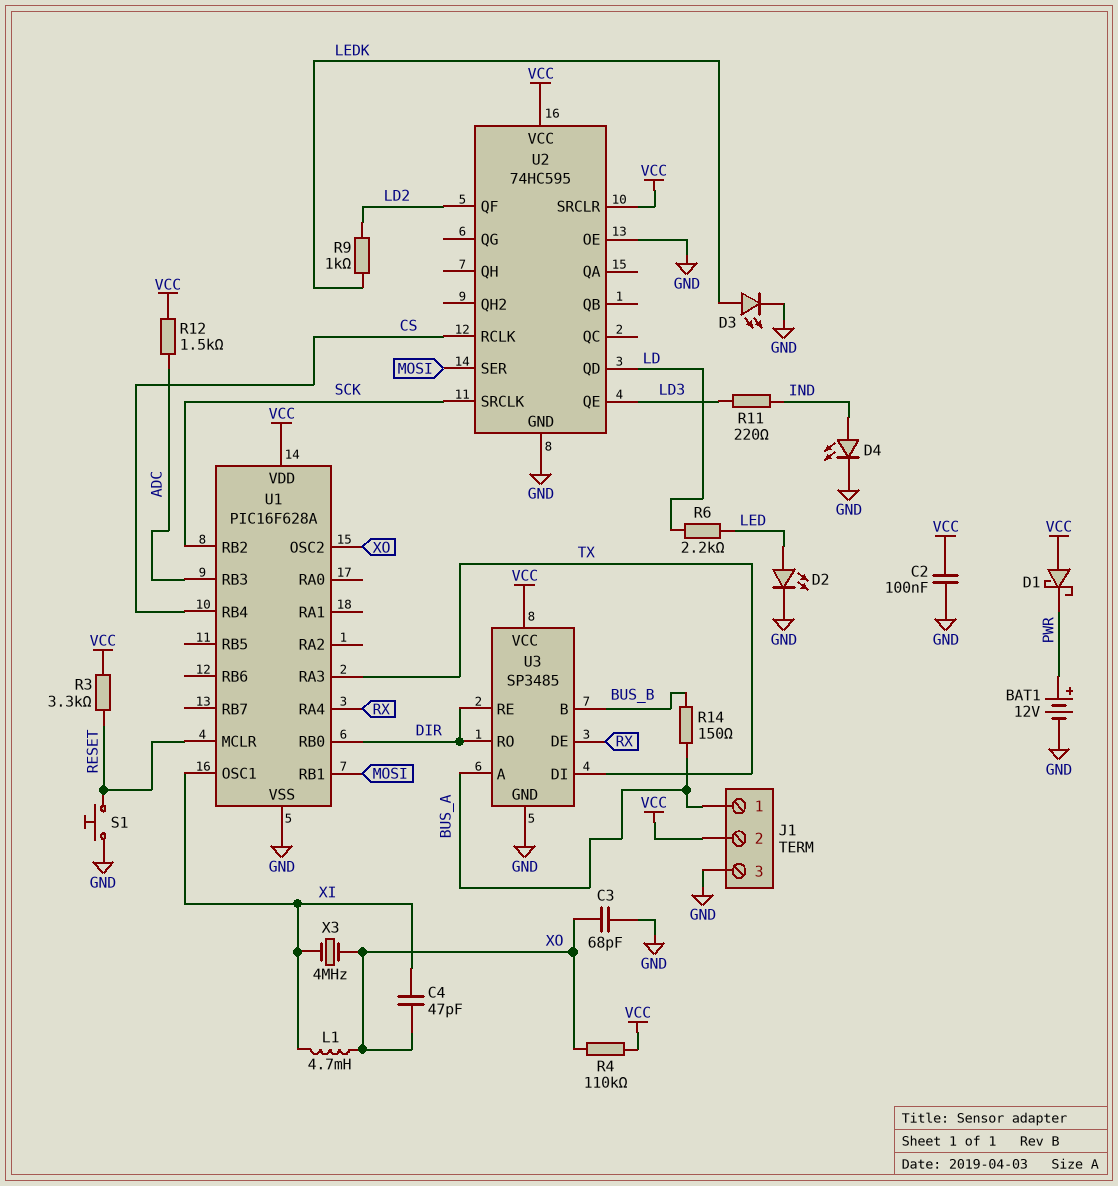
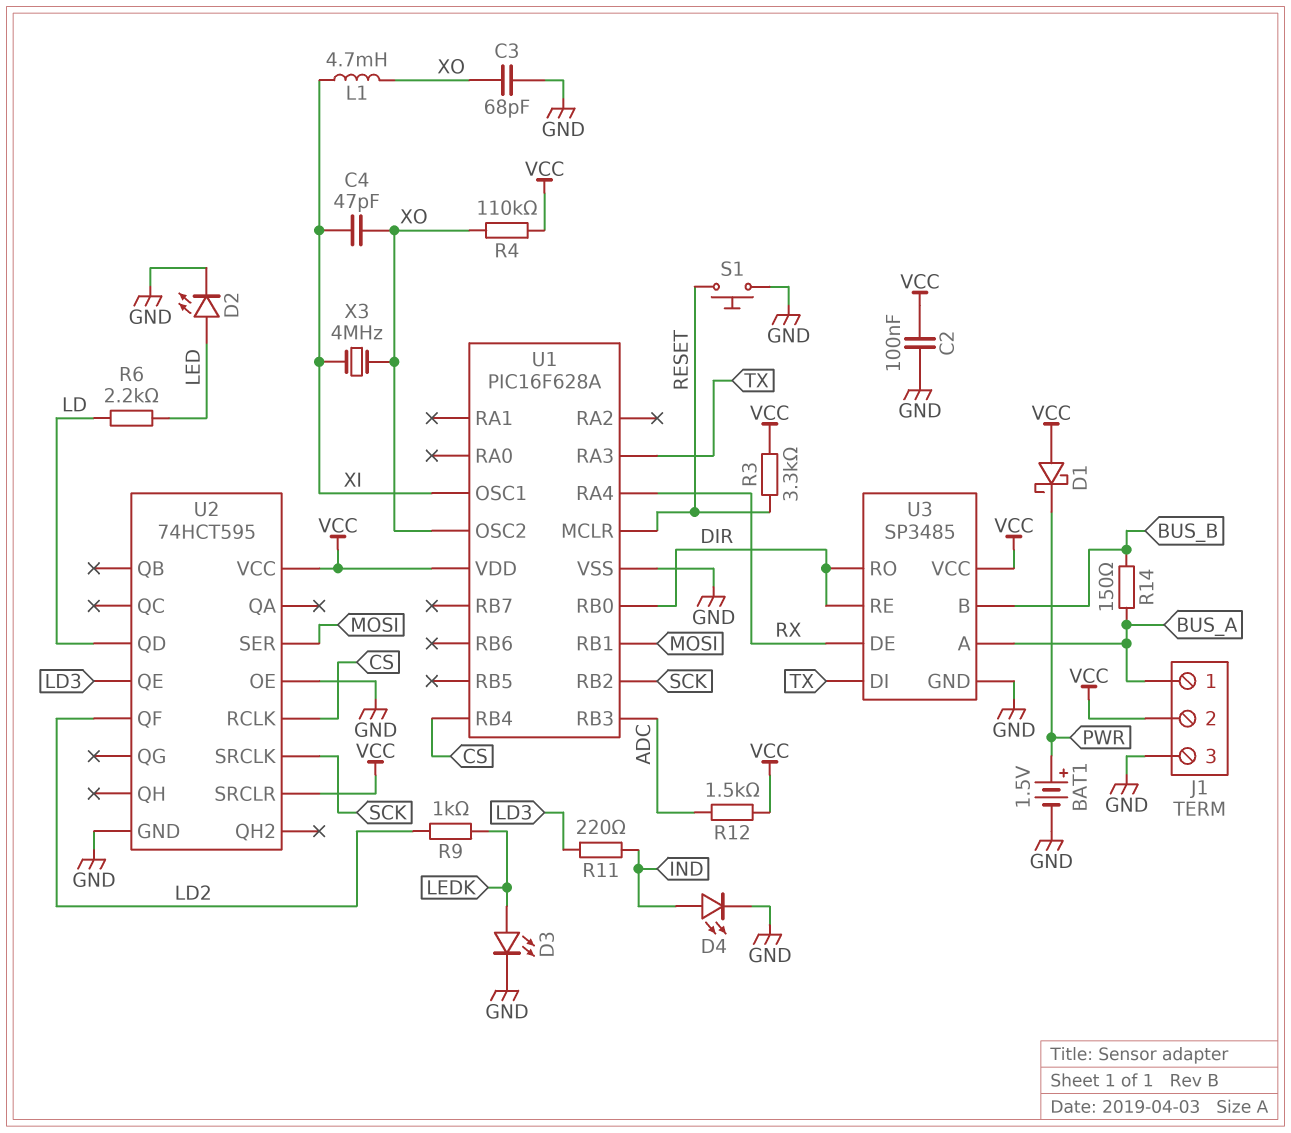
BAT1: 12V (plus PWR, minus GND) -> 1.5V (plus PWR, minus GND)
U2: 74HC595 -> 74HCT595

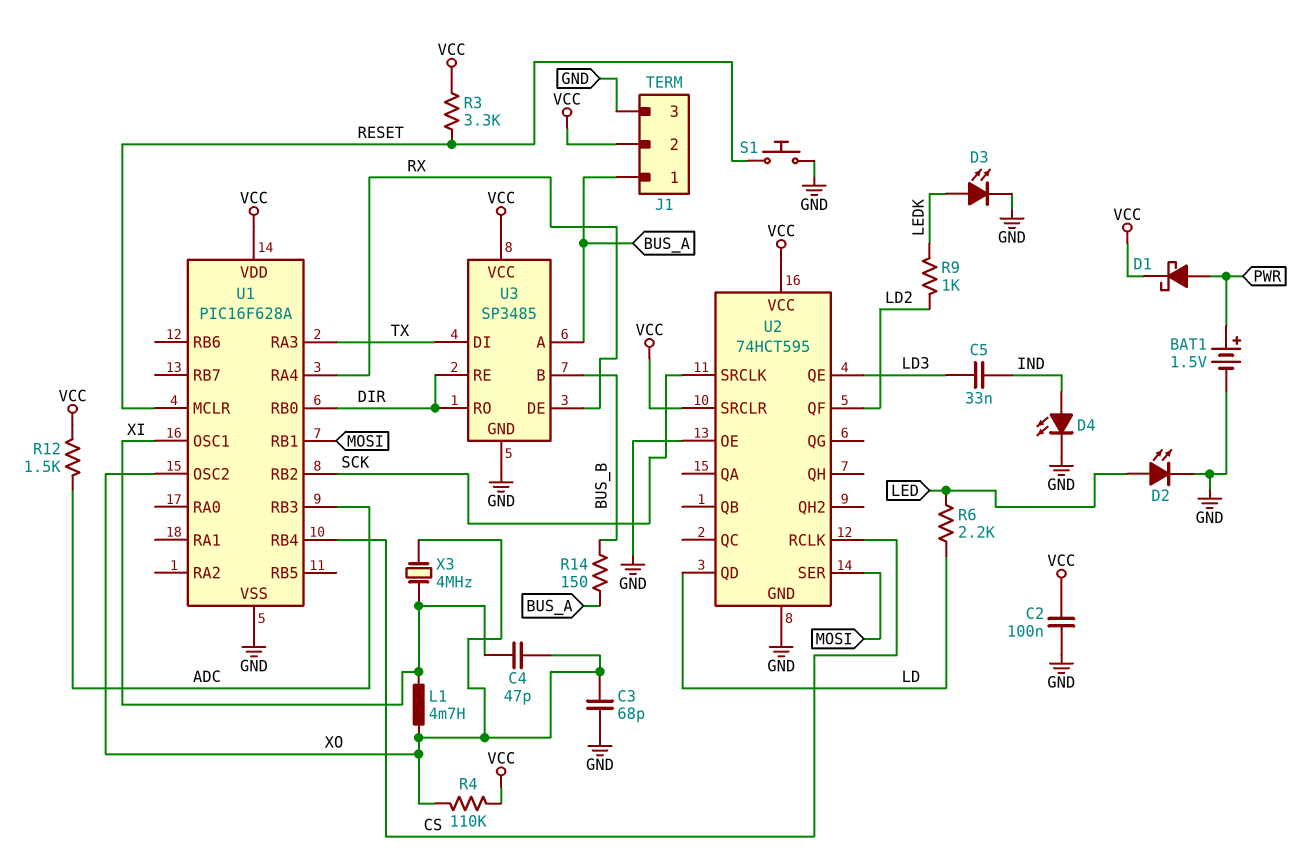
C5: none -> 33nF (IND, LD3)
D1: schottky (A VCC, K PWR) -> schottky (A PWR, K VCC)
R11: 220 (IND, LD3) -> none

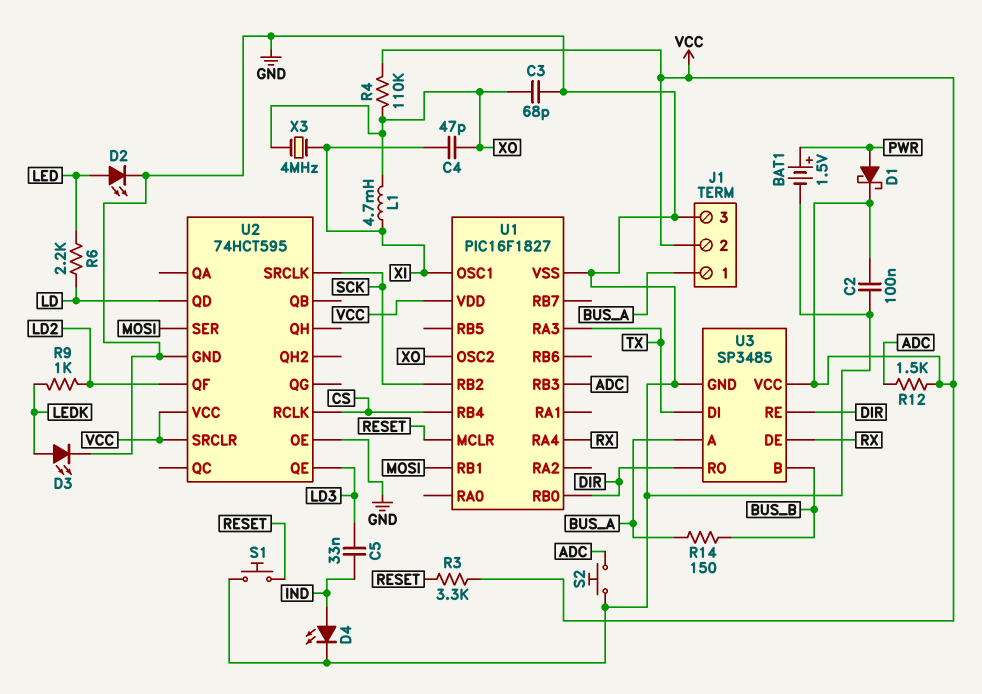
S2: none -> button (ADC, GND)
U1: PIC16F628A -> PIC16F1827

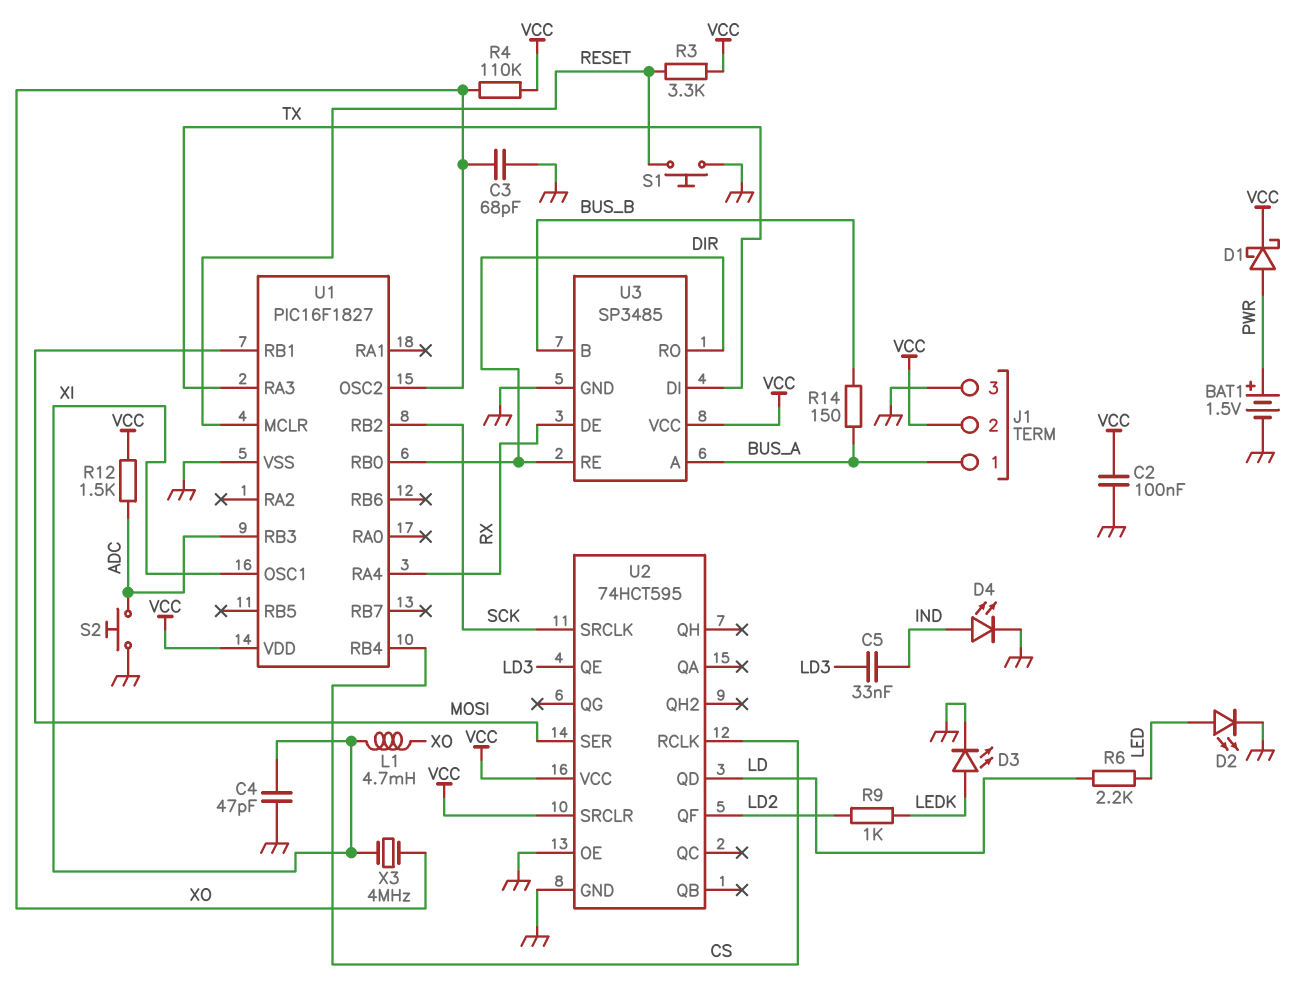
C4: 47pF (XI, XO) -> 47pF (GND, XI)

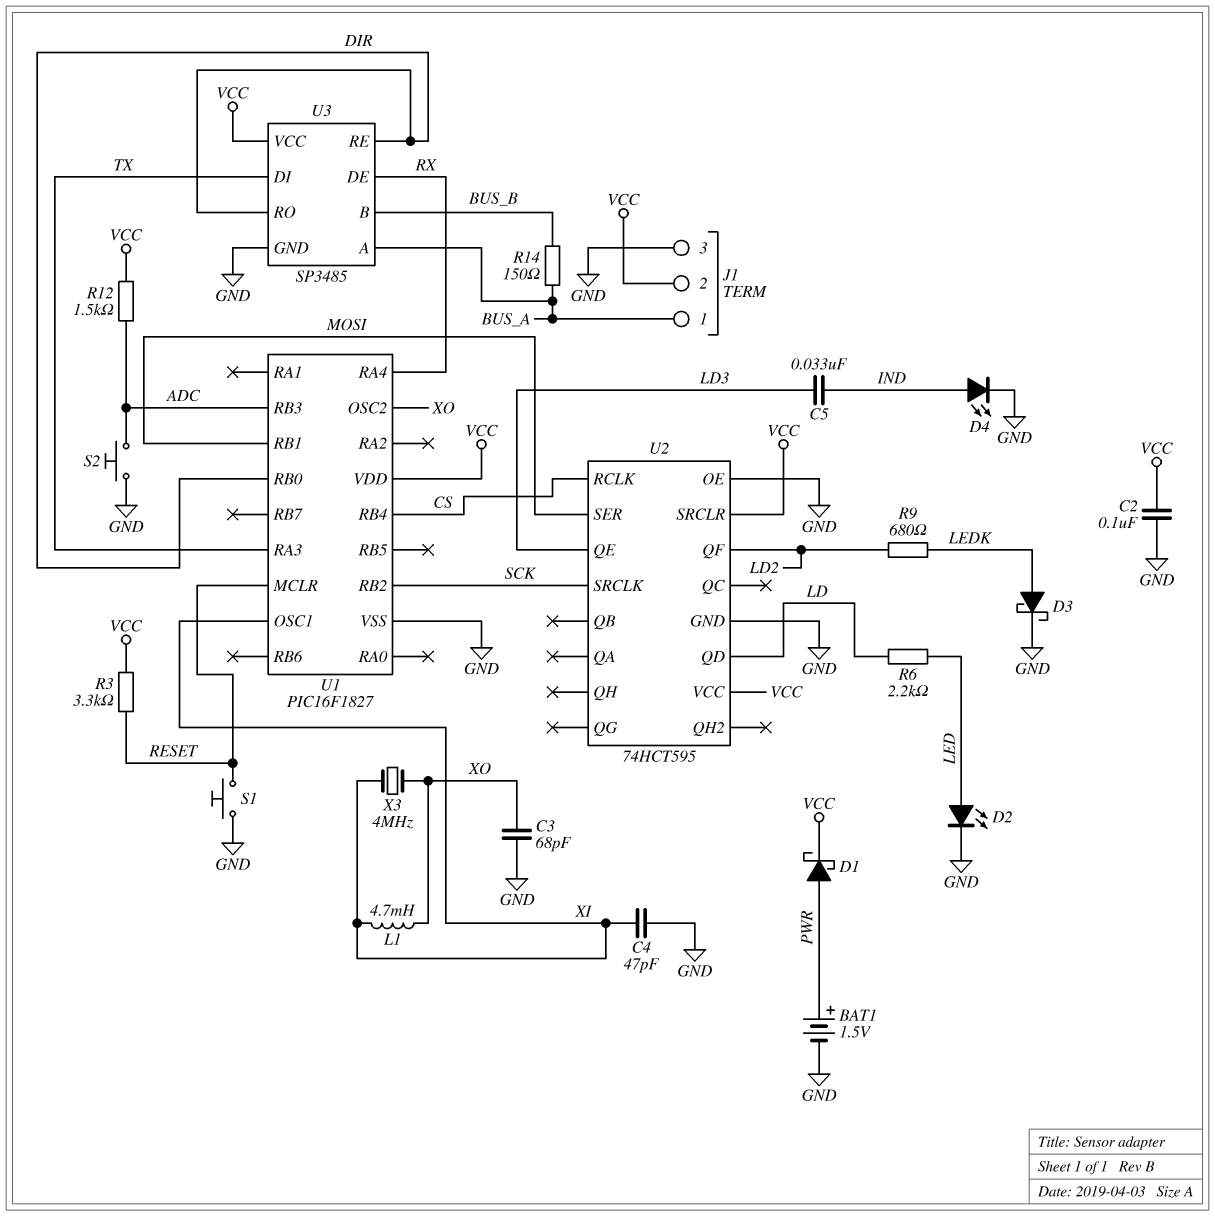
D3: LED (A LEDK, K GND) -> schottky (A LEDK, K GND)
R4: 110k (VCC, XO) -> none
R9: 1k (LD2, LEDK) -> 680 (LD2, LEDK)

